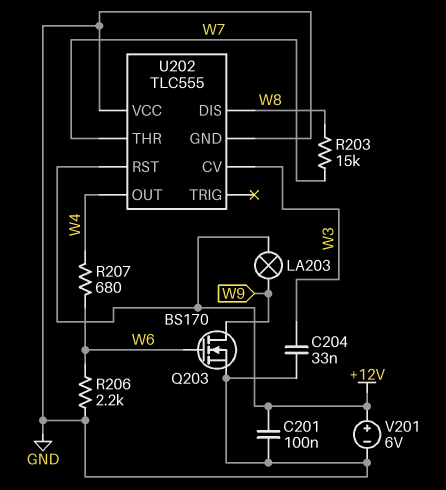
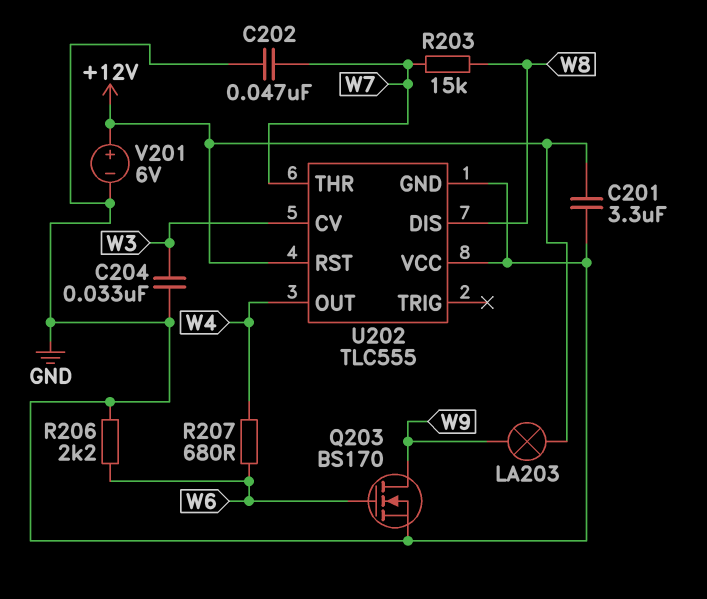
C201: 100nF (+12V, GND) -> 3.3uF (+12V, GND)
C202: none -> 47nF (GND, W7)

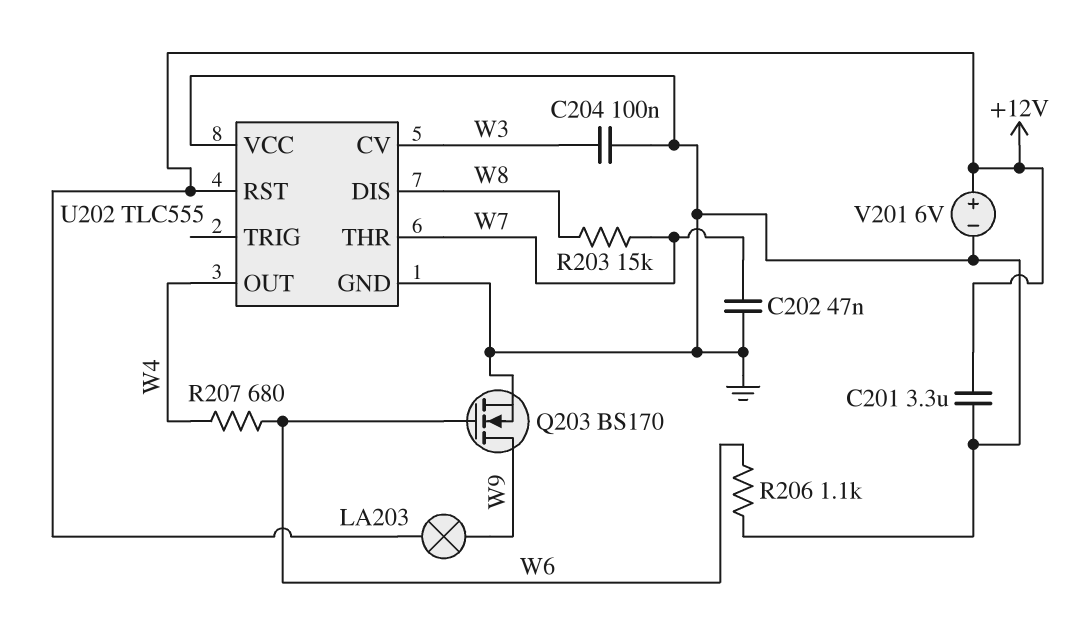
C204: 33nF (GND, W3) -> 100nF (GND, W3)
R206: 2.2k (GND, W6) -> 1.1k (GND, W6)

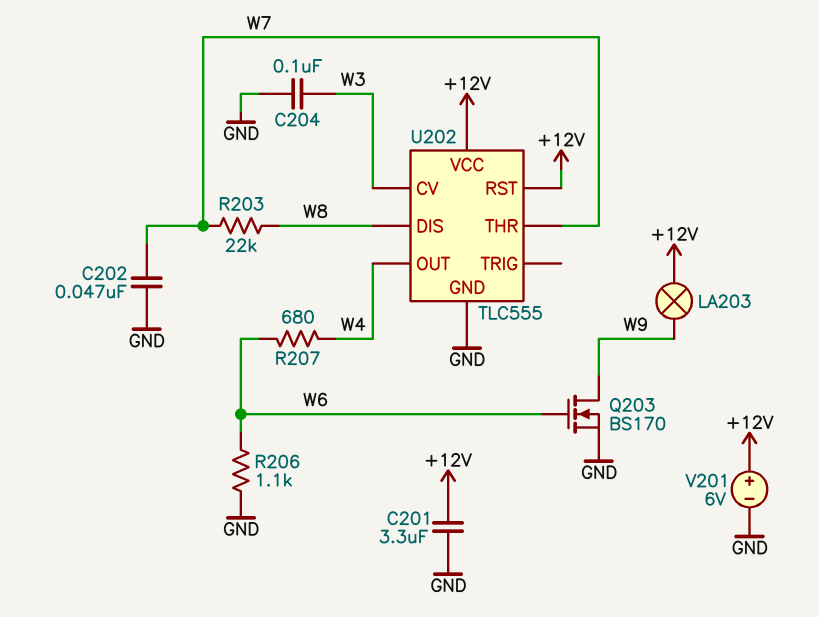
R203: 15k (W7, W8) -> 22k (W7, W8)
U202 pin VCC: GND -> +12V

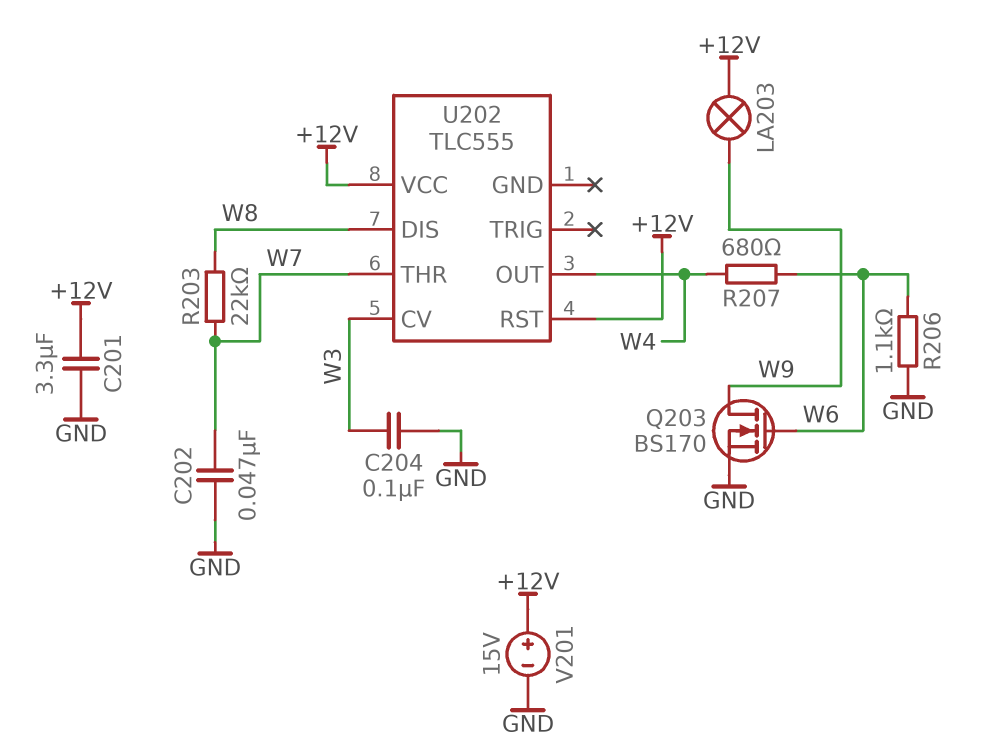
U202 pin GND: GND -> none
V201: 6V (plus +12V, minus GND) -> 15V (plus +12V, minus GND)

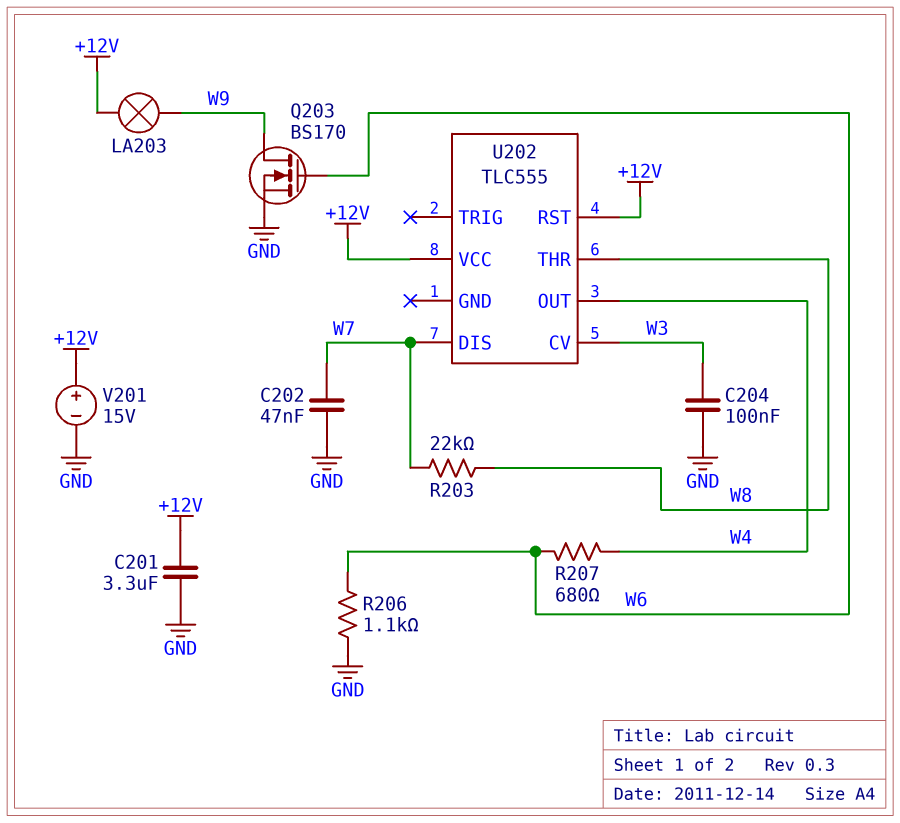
U202 pin DIS: W8 -> W7
U202 pin THR: W7 -> W8

